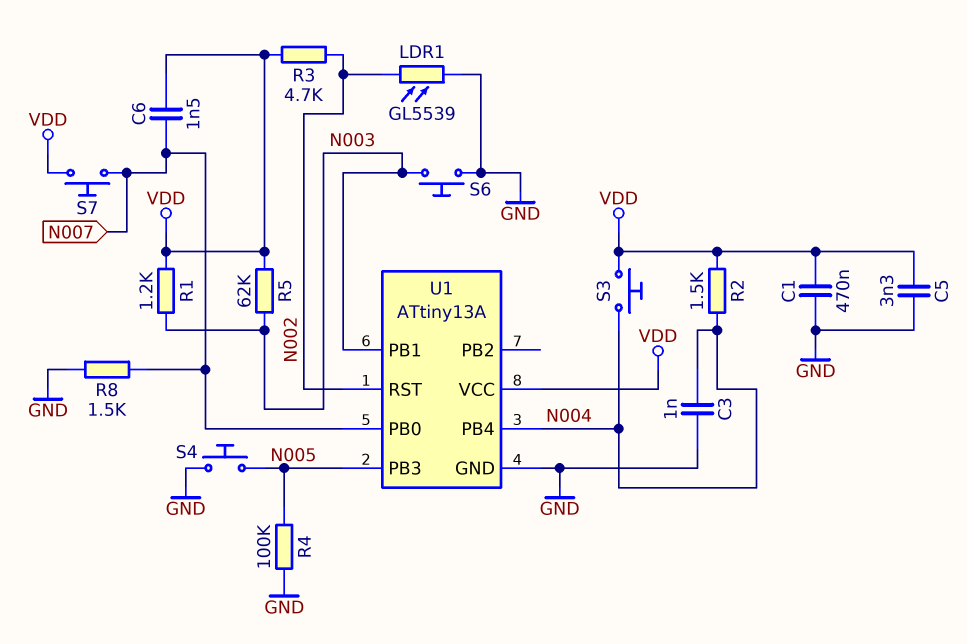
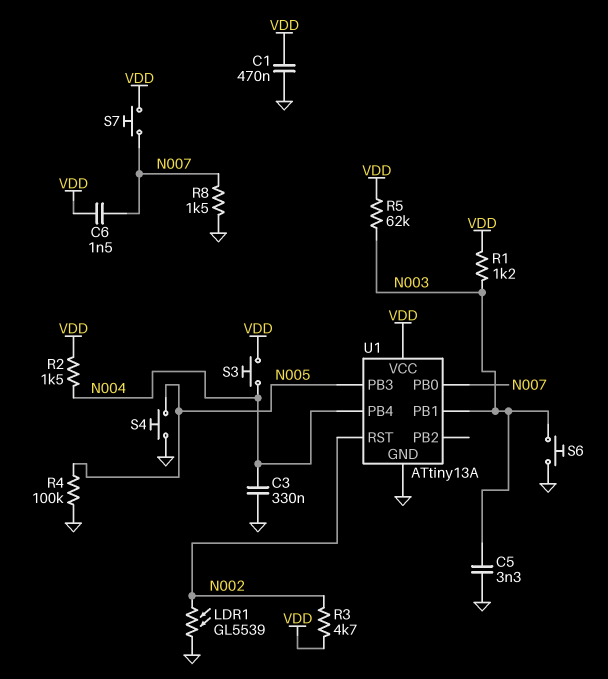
C3: 1nF (GND, N004) -> 330nF (GND, N004)
C5: 3.3nF (GND, VDD) -> 3.3nF (GND, N003)

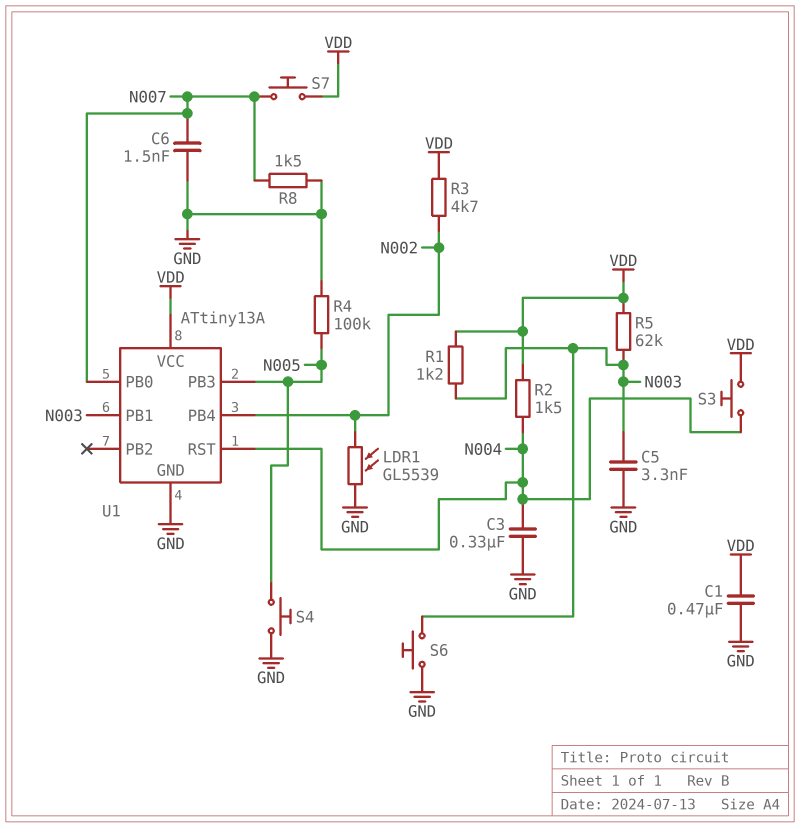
C6: 1.5nF (N007, VDD) -> 1.5nF (GND, N007)
U1 pin PB4: N004 -> N002
U1 pin RST: N002 -> N004

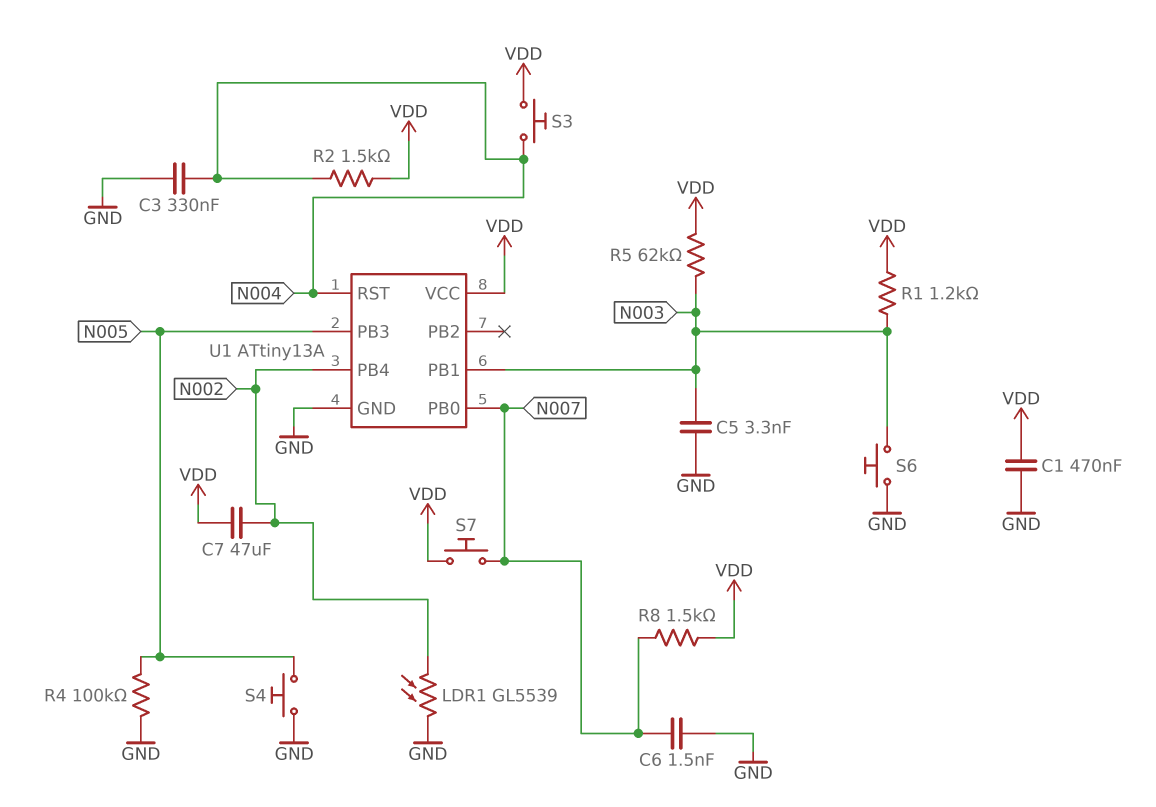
C7: none -> 47uF (N002, VDD)
R3: 4.7k (N002, VDD) -> none
R8: 1.5k (GND, N007) -> 1.5k (N007, VDD)

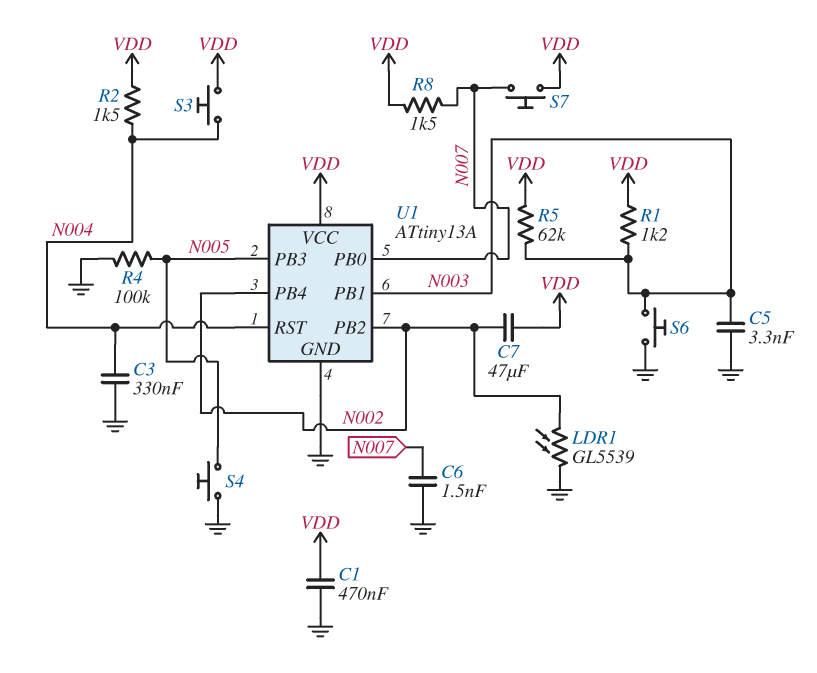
U1 pin PB2: none -> N002

